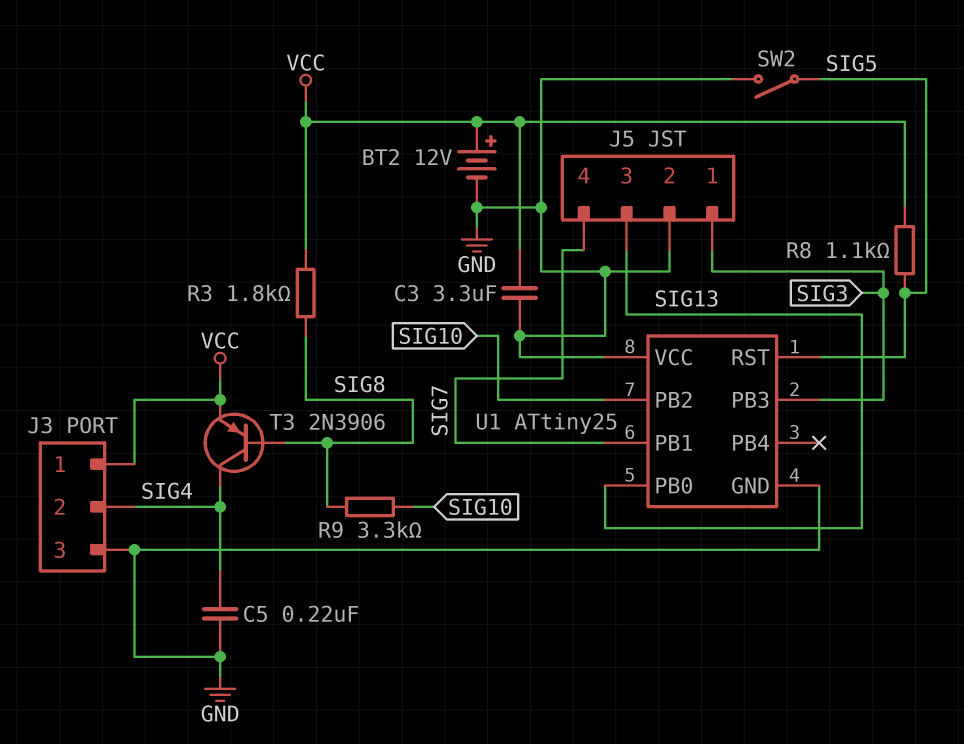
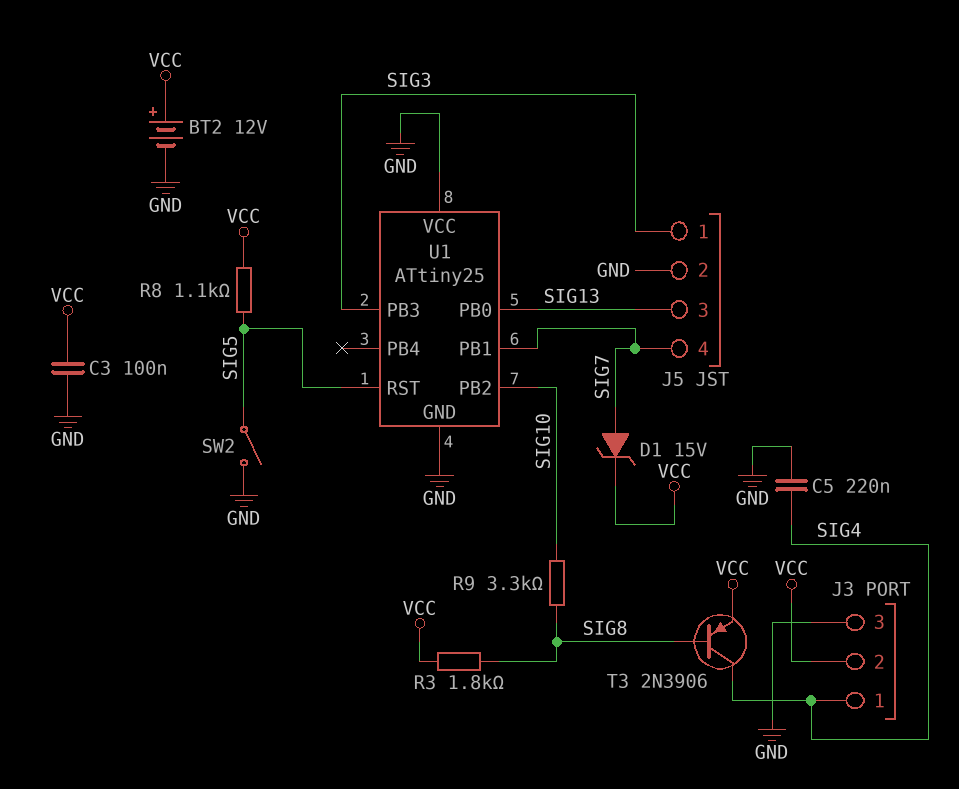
C3: 3.3uF (GND, VCC) -> 100nF (GND, VCC)
D1: none -> zener 15V (A SIG7, K VCC)
J3 pin 1: VCC -> SIG4
J3 pin 2: SIG4 -> VCC

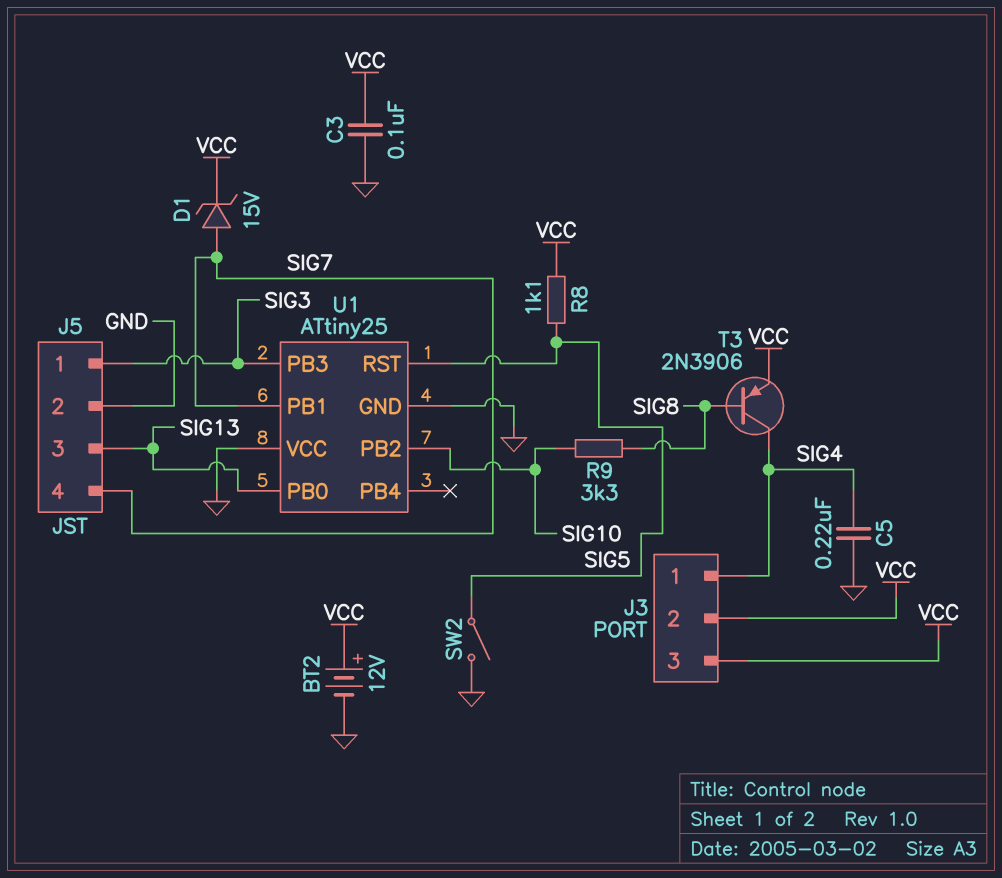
J3 pin 3: GND -> VCC
R3: 1.8k (SIG8, VCC) -> none

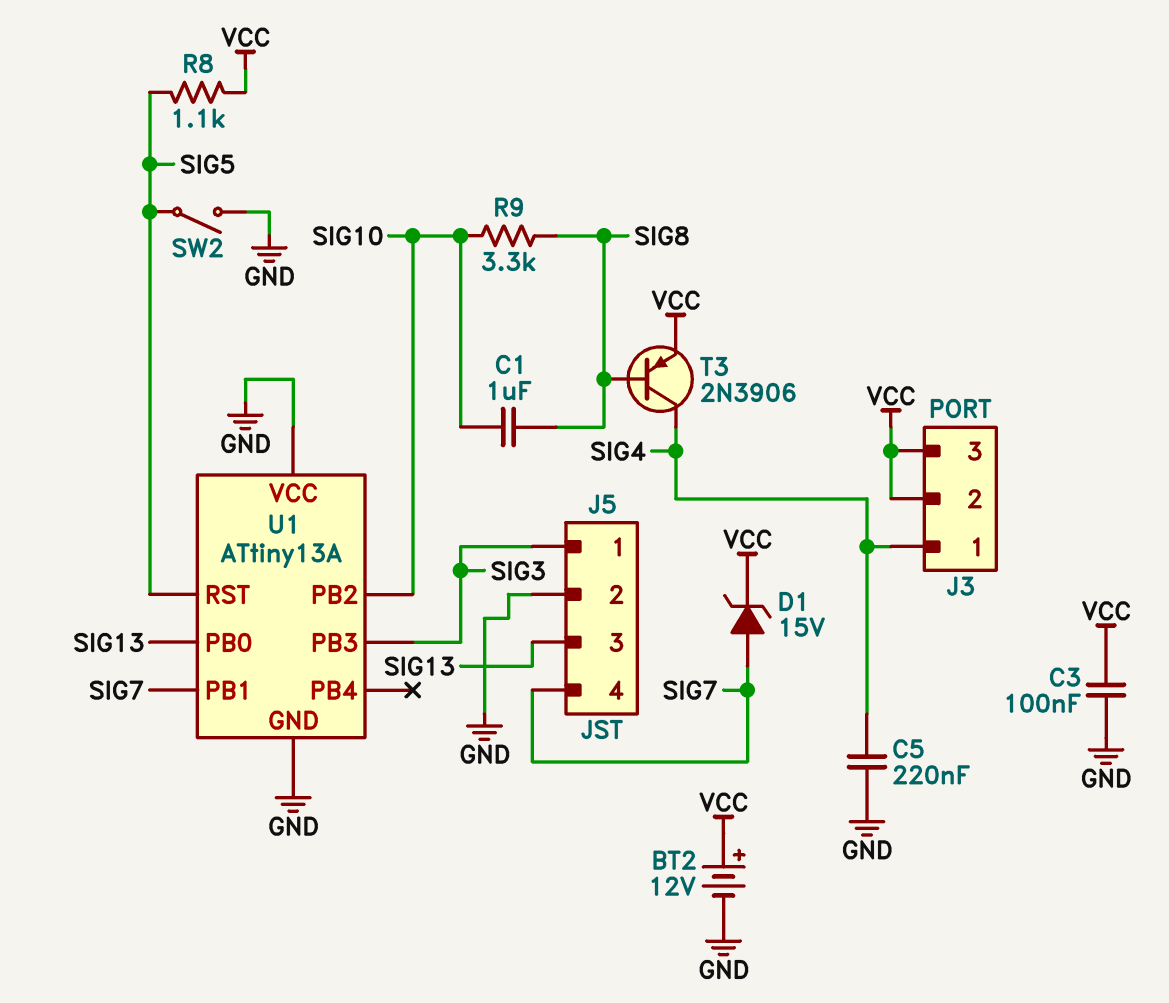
C1: none -> 1uF (SIG8, SIG10)
U1: ATtiny25 -> ATtiny13A

